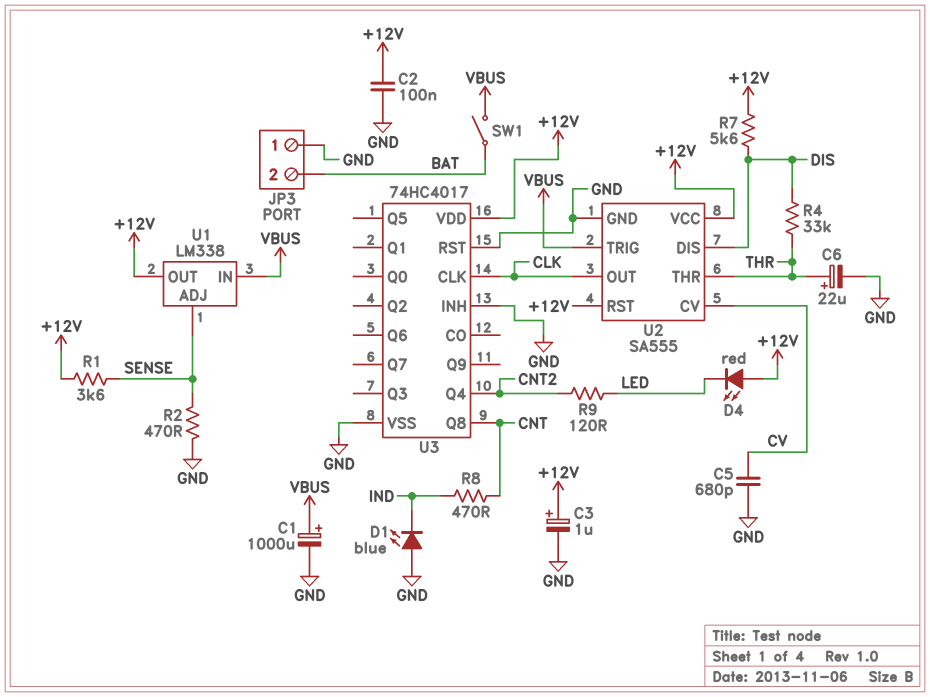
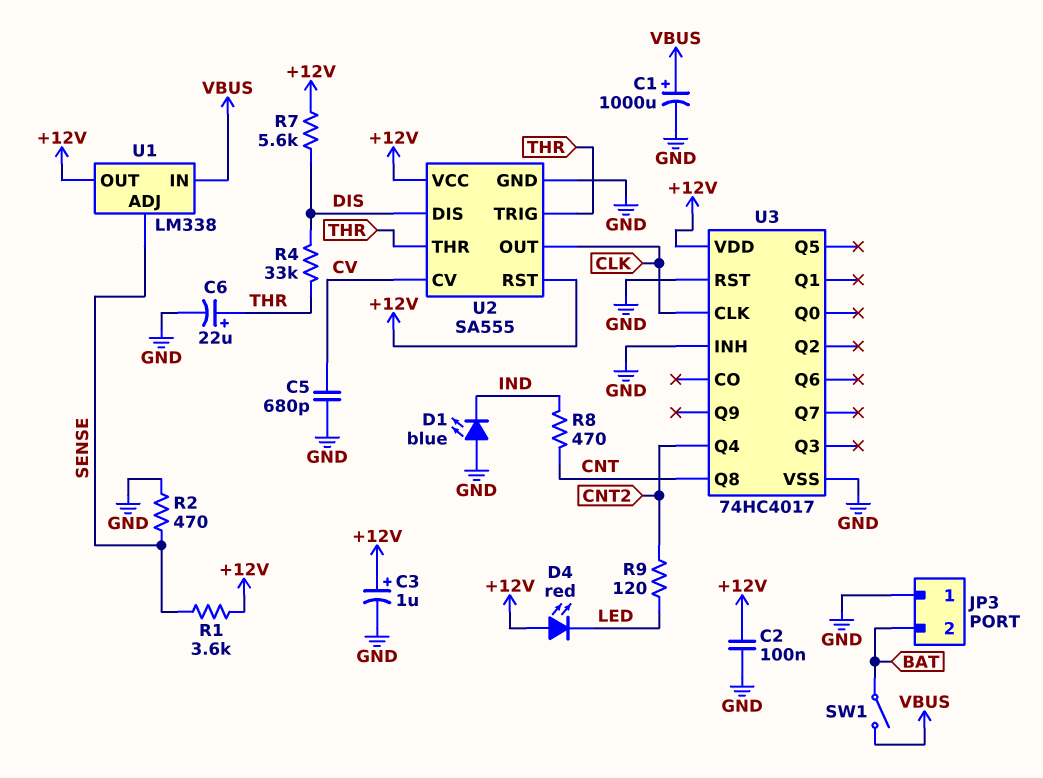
U2 pin TRIG: VBUS -> THR

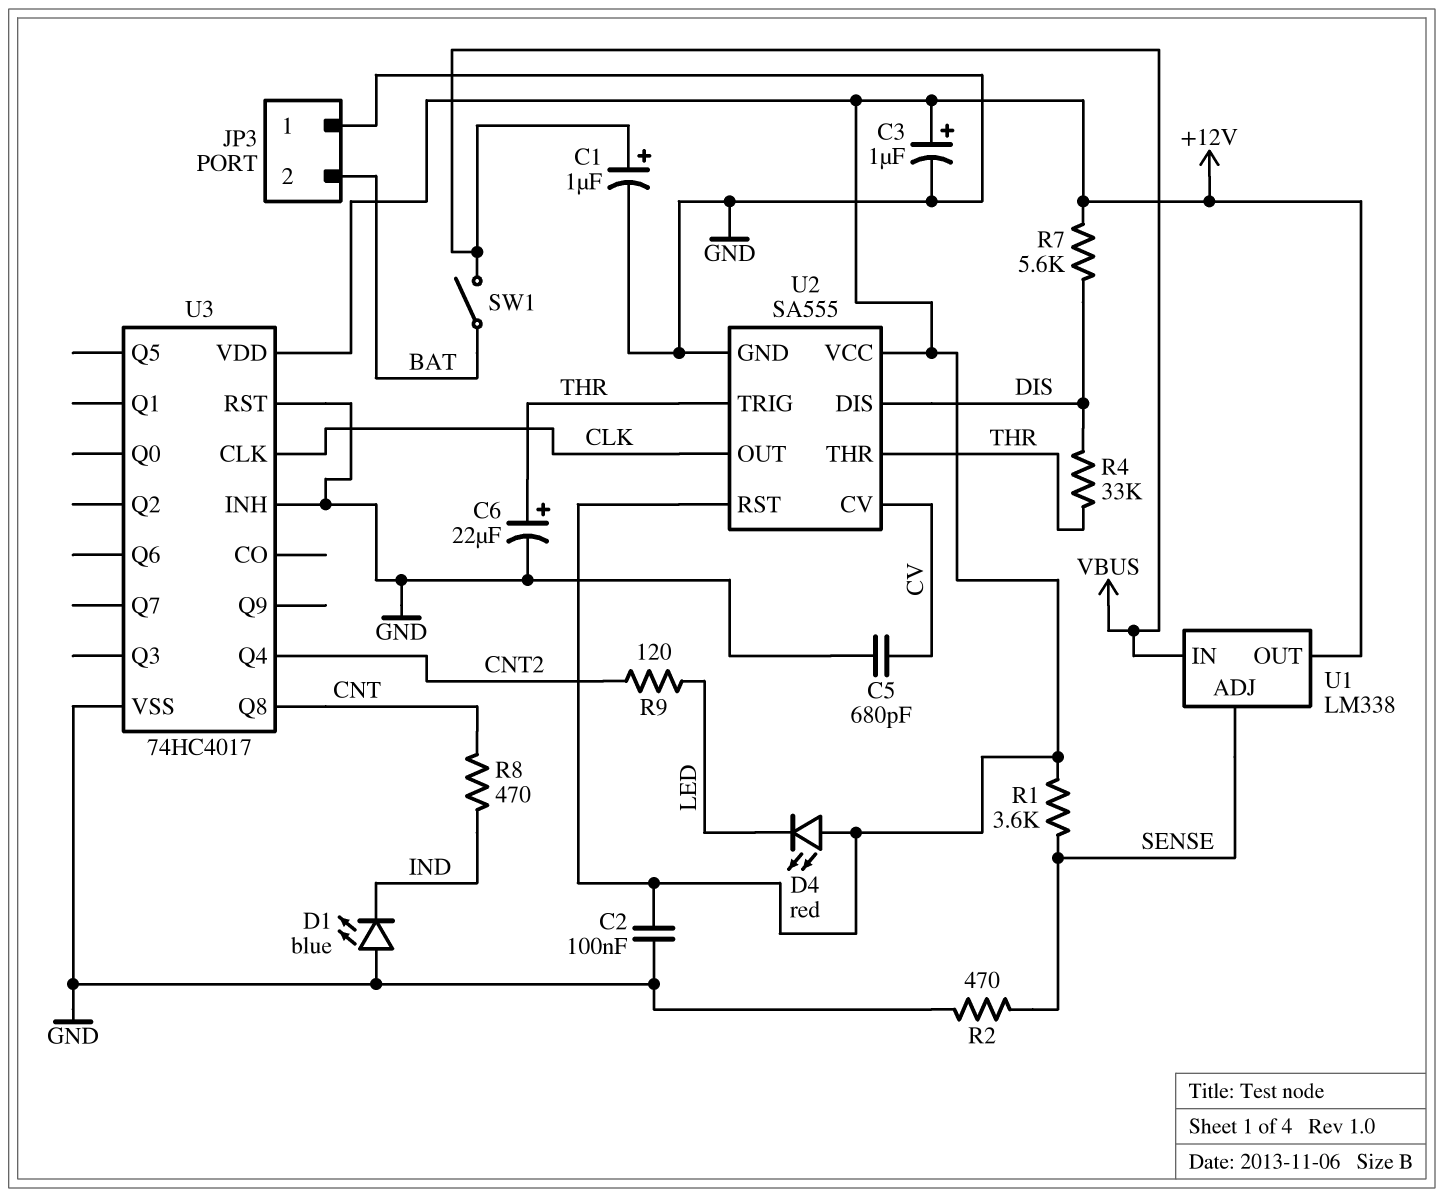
C1: 1000uF (plus VBUS, minus GND) -> 1uF (plus VBUS, minus GND)

